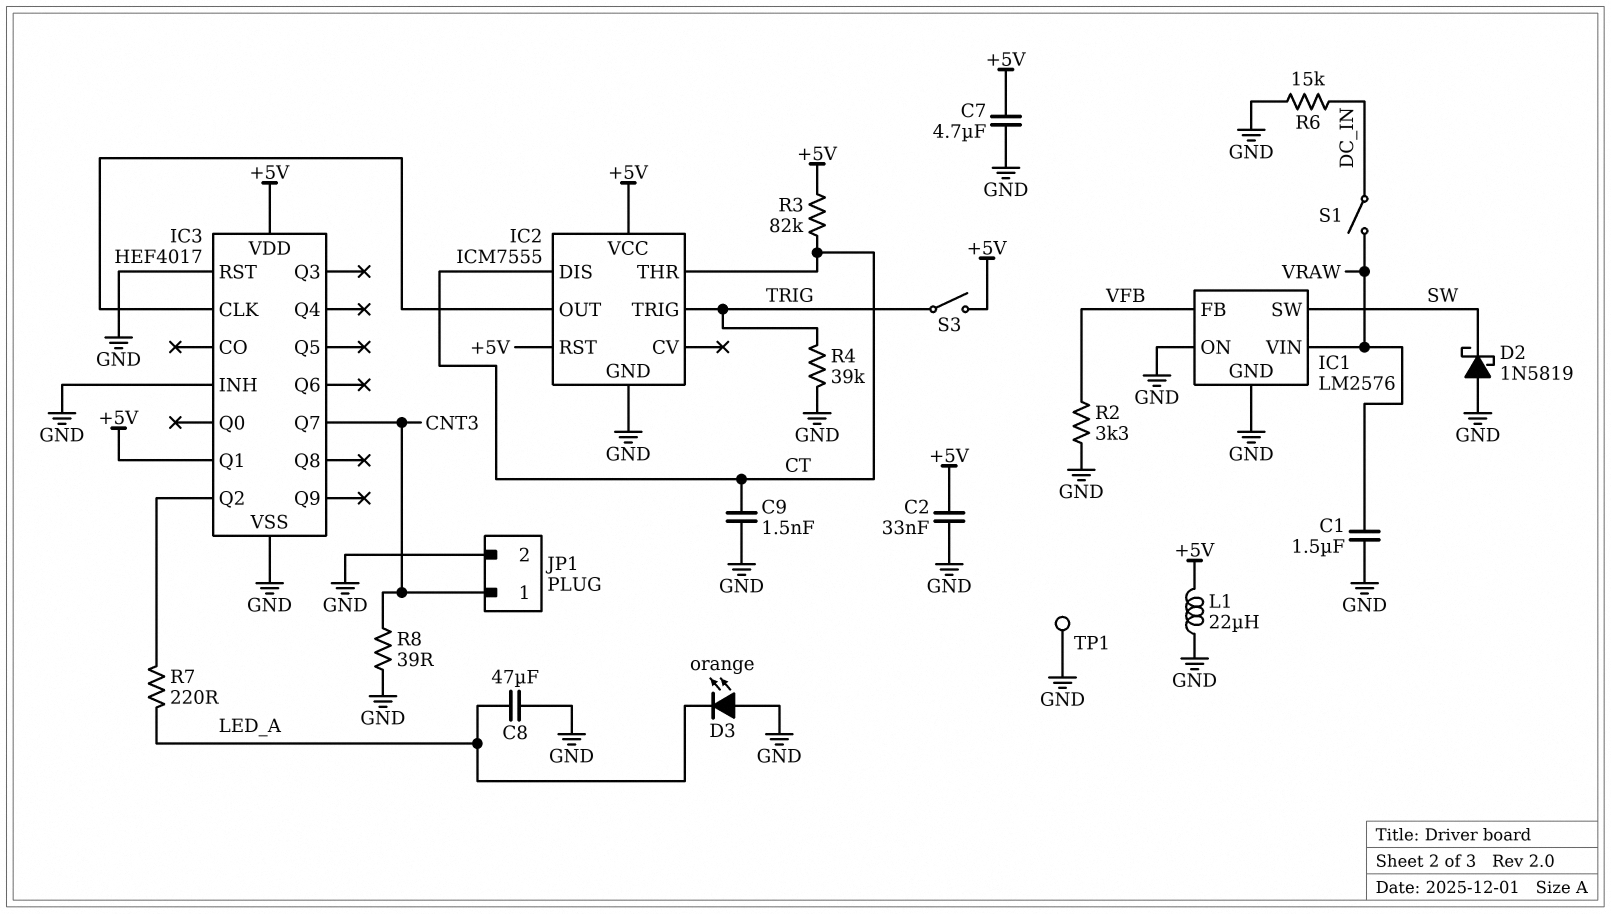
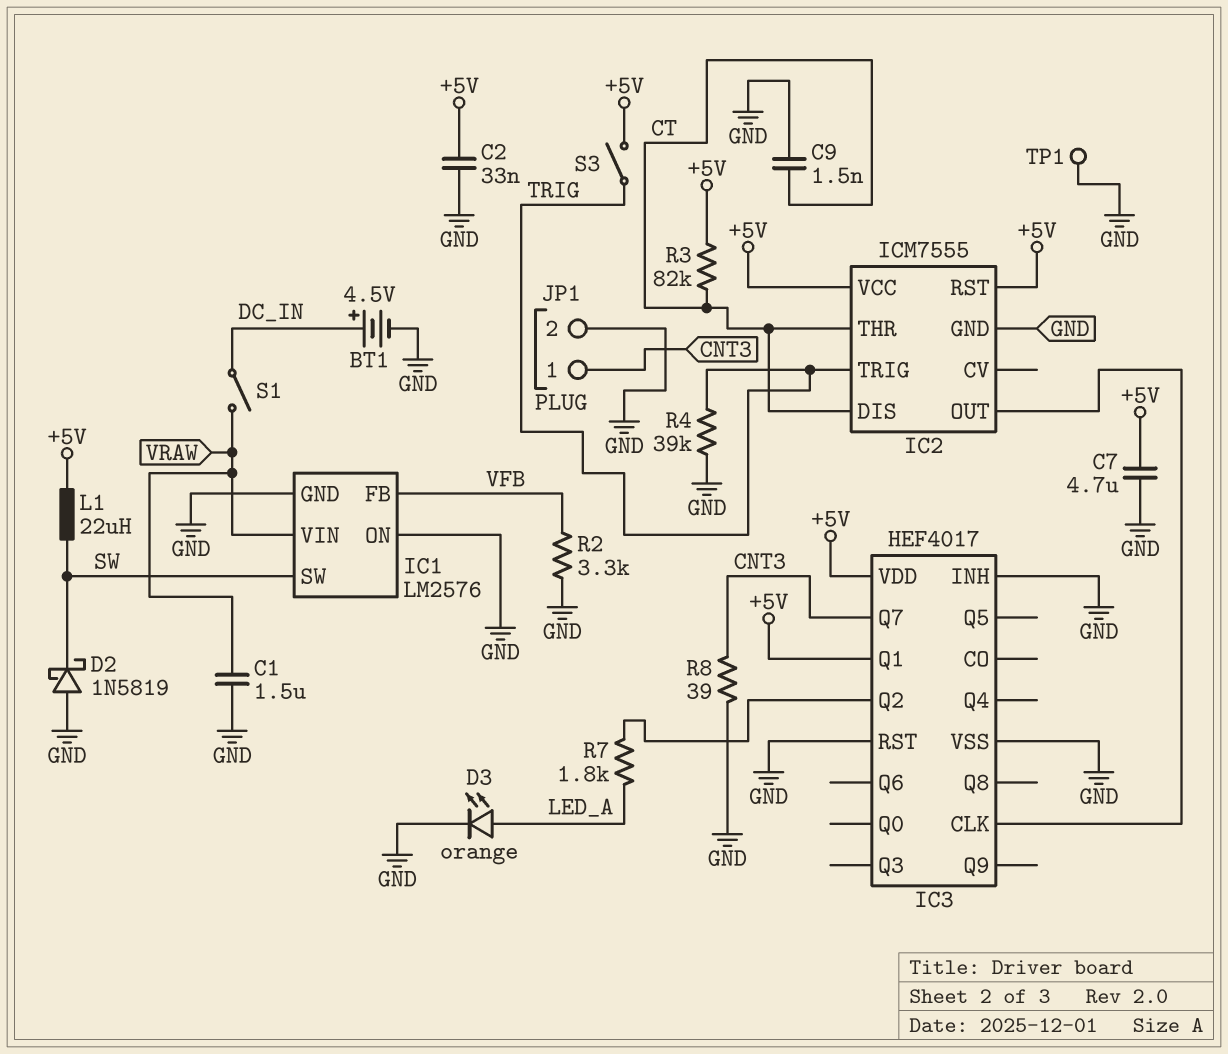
BT1: none -> 4.5V (plus DC_IN, minus GND)
C8: 47uF (GND, LED_A) -> none
D3: LED orange (A GND, K LED_A) -> LED orange (A LED_A, K GND)
L1: 22uH (+5V, GND) -> 22uH (+5V, SW)
R6: 15k (DC_IN, GND) -> none
R7: 220 (IC3/Q2, LED_A) -> 1.8k (IC3/Q2, LED_A)

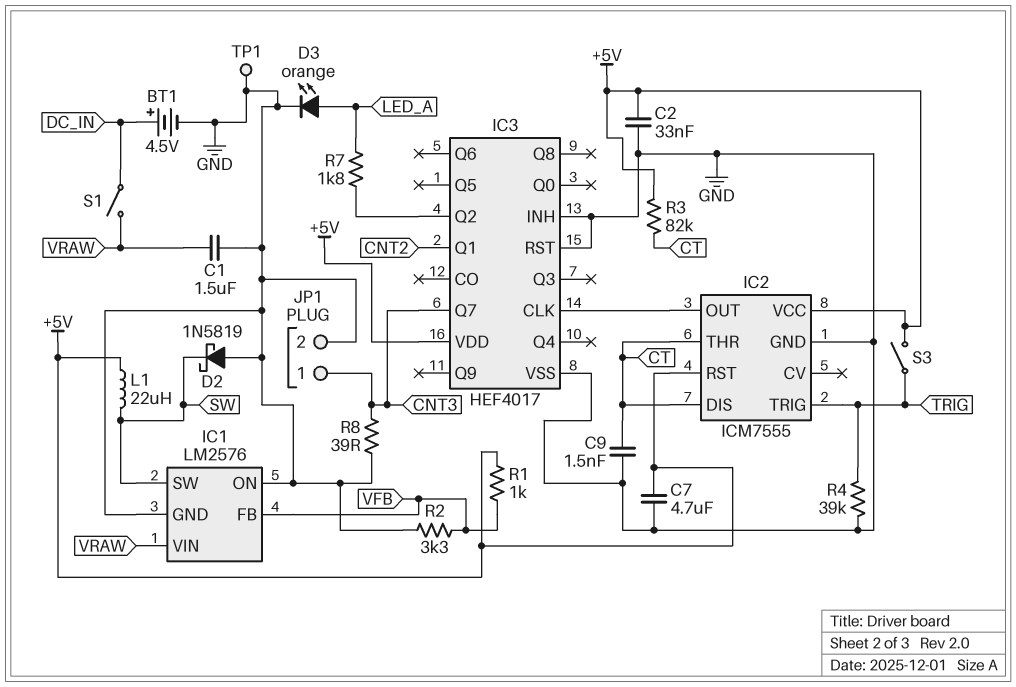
IC3 pin Q1: +5V -> CNT2
R1: none -> 1k (+5V, VFB)

